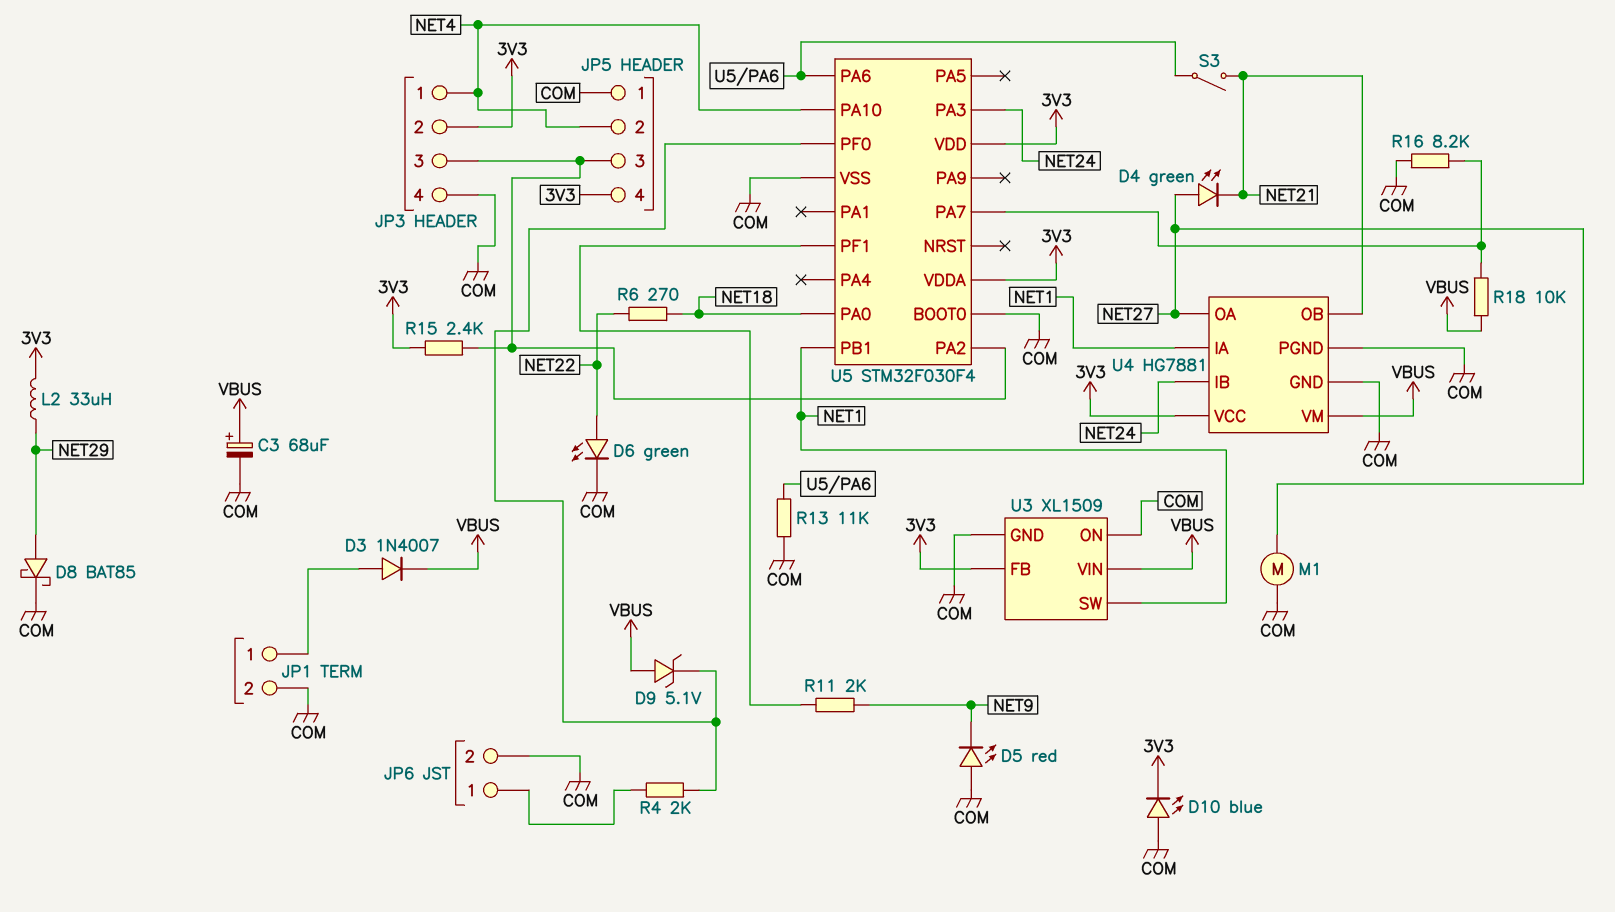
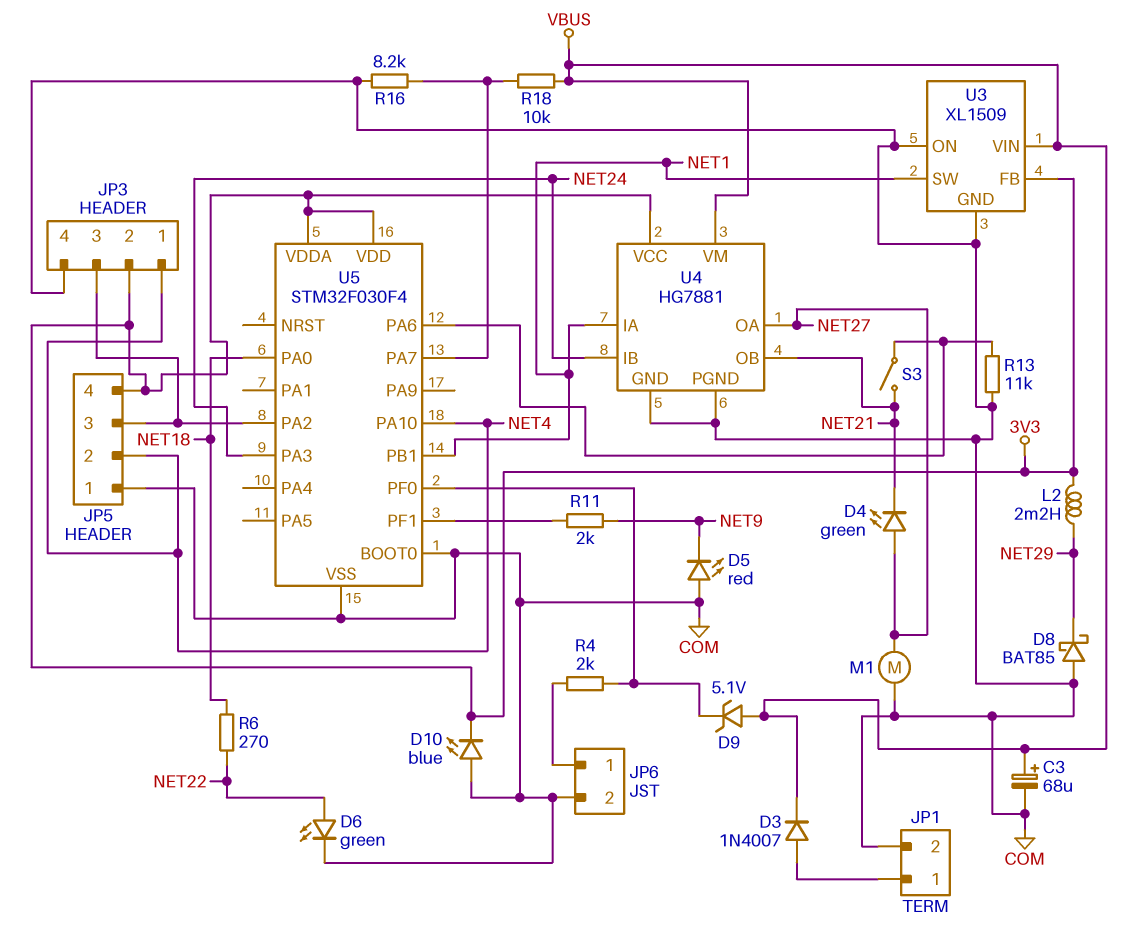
D8: schottky BAT85 (A NET29, K COM) -> schottky BAT85 (A COM, K NET29)
L2: 33uH (3V3, NET29) -> 2.2mH (3V3, NET29)
R15: 2.4k (3V3, JP3/3) -> none

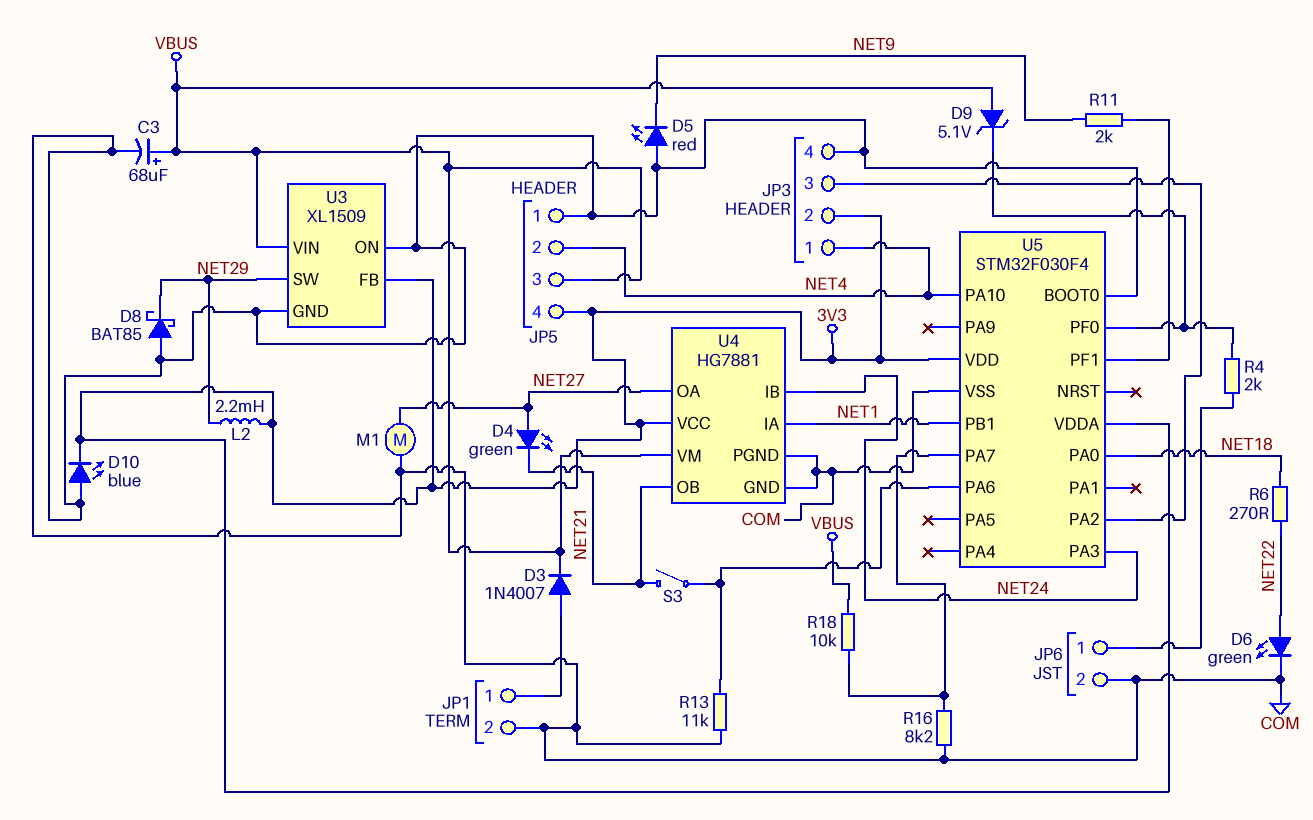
JP5 pin 3: JP3/3 -> VBUS
U3 pin SW: NET1 -> NET29

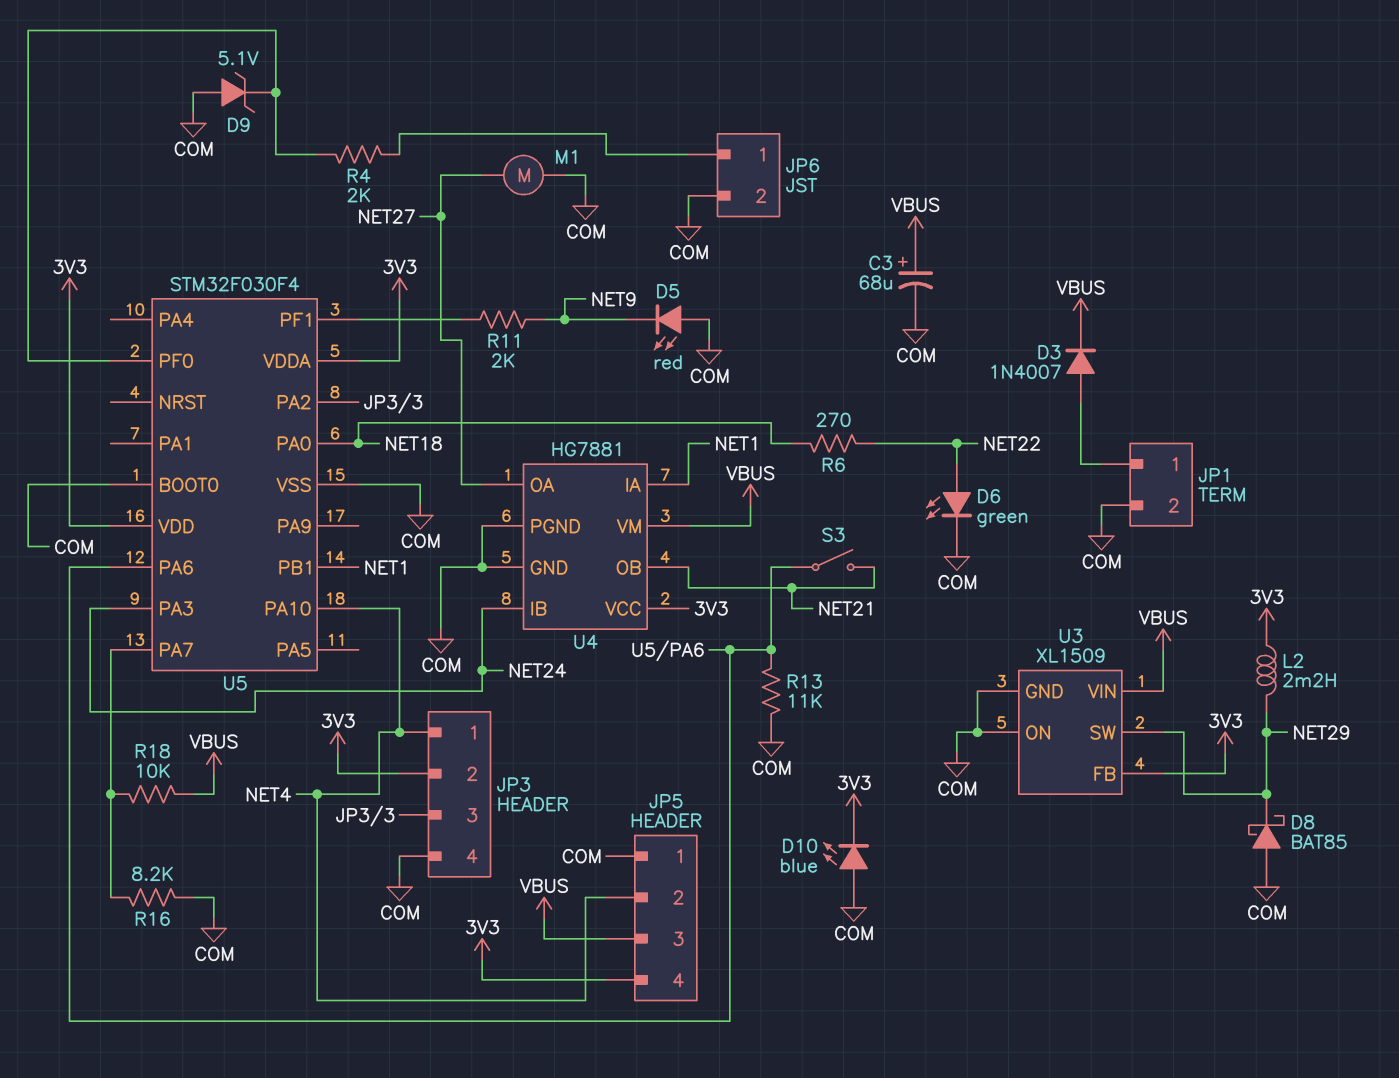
D4: LED green (A NET27, K NET21) -> none
D9: zener 5.1V (A VBUS, K U5/PF0) -> zener 5.1V (A COM, K U5/PF0)

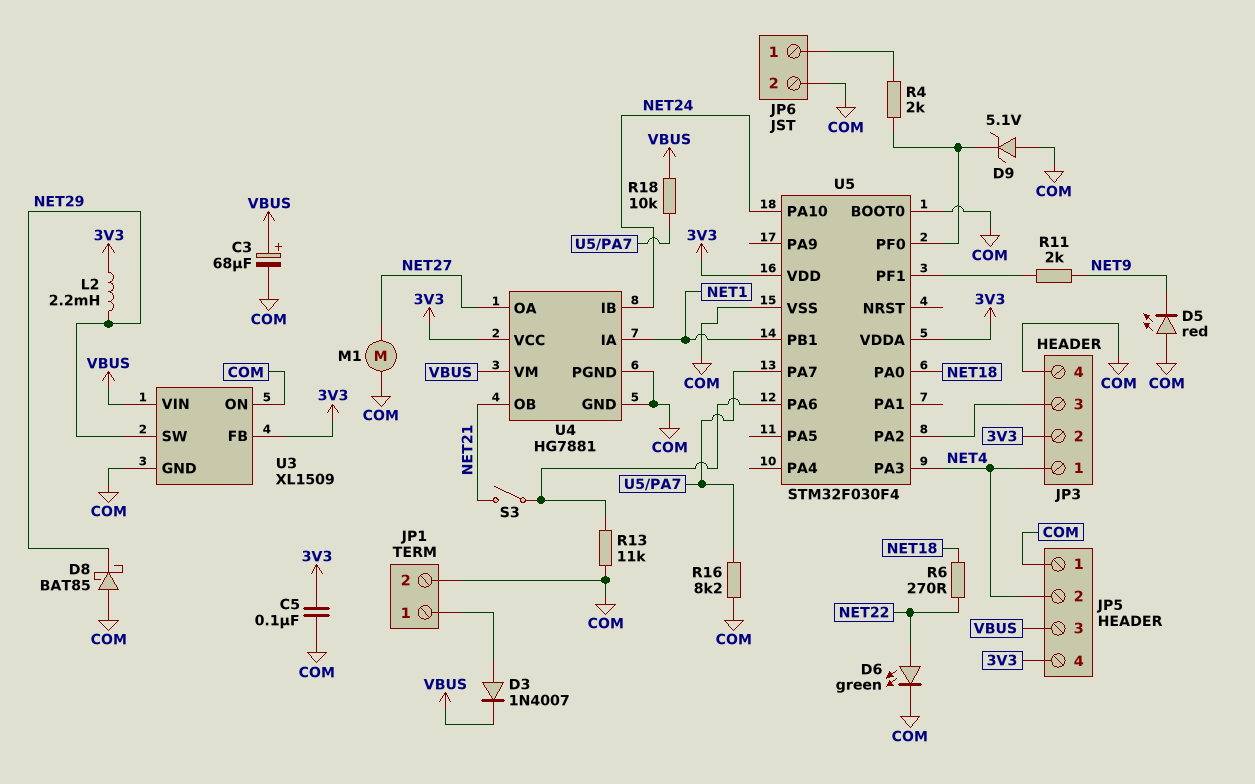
C5: none -> 100nF (3V3, COM)
D10: LED blue (A COM, K 3V3) -> none
U5 pin PA3: NET24 -> NET4
U5 pin PA10: NET4 -> NET24

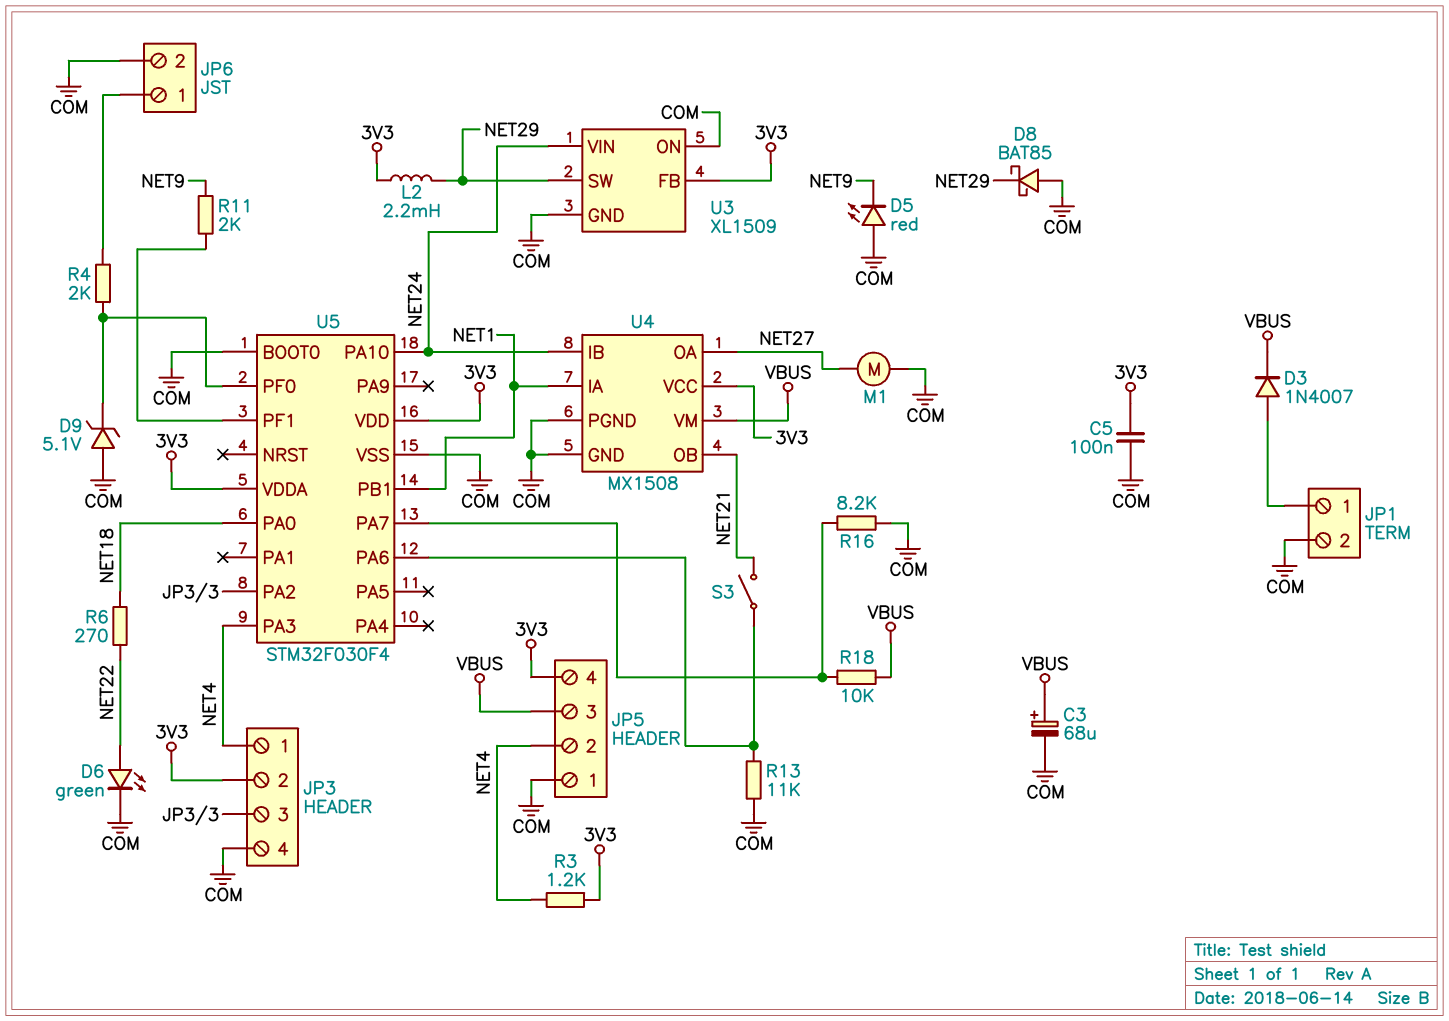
R3: none -> 1.2k (3V3, NET4)
U3 pin VIN: VBUS -> NET24
U4: HG7881 -> MX1508

